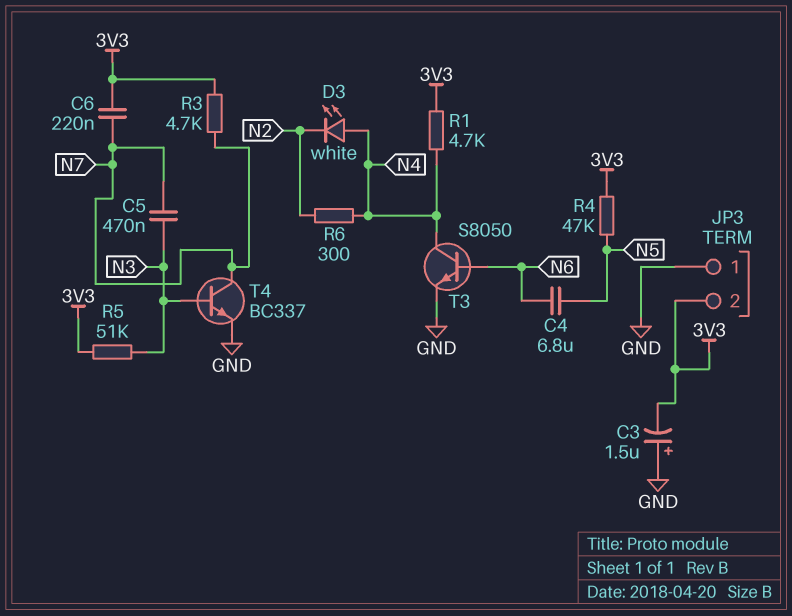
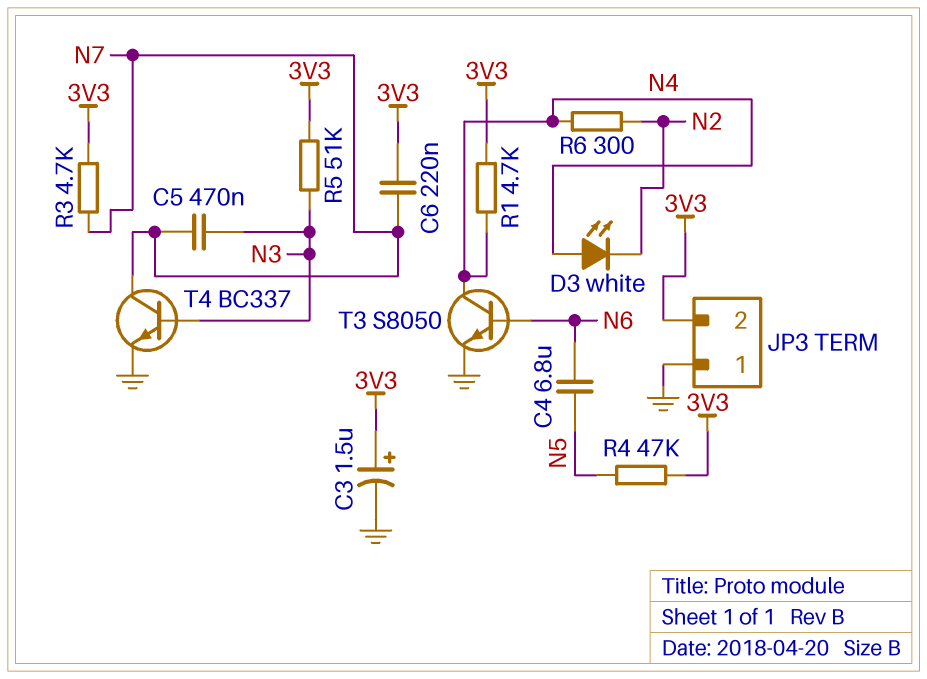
C3: 1.5uF (plus GND, minus 3V3) -> 1.5uF (plus 3V3, minus GND)

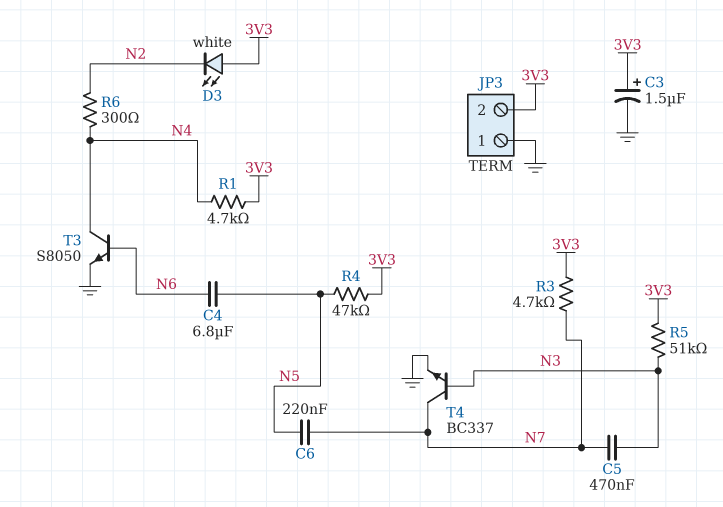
C6: 220nF (3V3, N7) -> 220nF (N5, N7)
D3: LED white (A N4, K N2) -> LED white (A 3V3, K N2)

